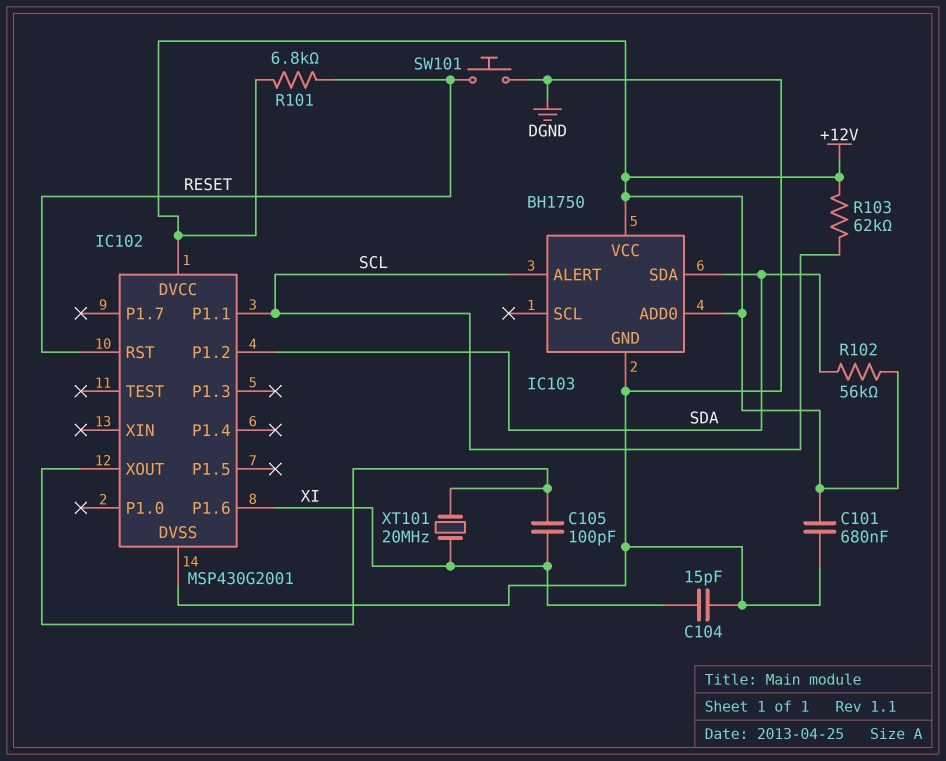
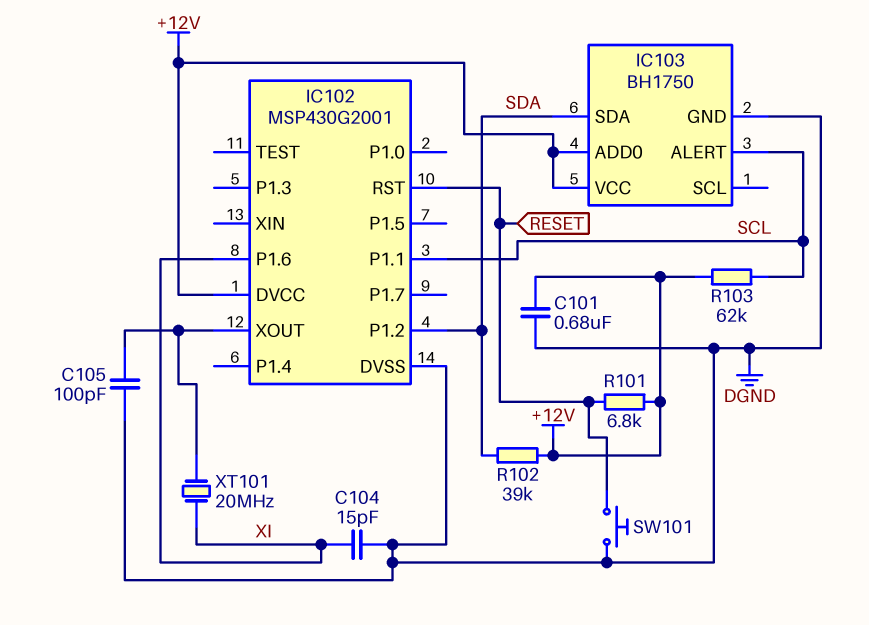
C105: 100pF (IC102/XOUT, XI) -> 100pF (DGND, IC102/XOUT)
R102: 56k (+12V, SDA) -> 39k (+12V, SDA)

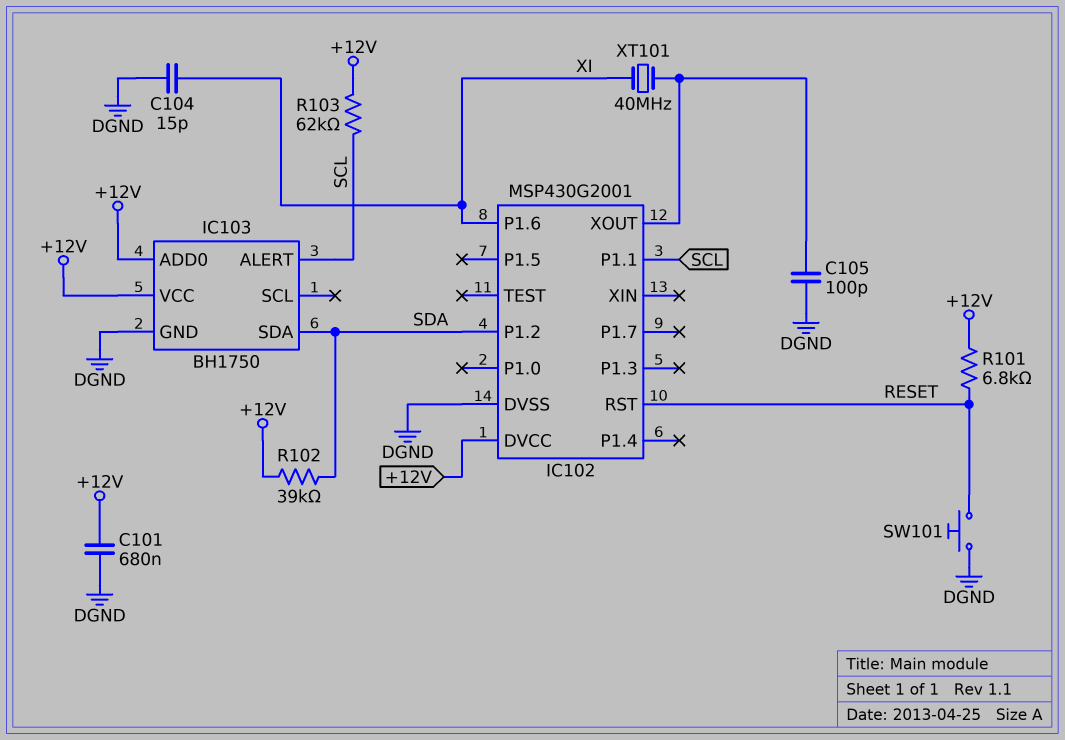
XT101: 20MHz (IC102/XOUT, XI) -> 40MHz (IC102/XOUT, XI)

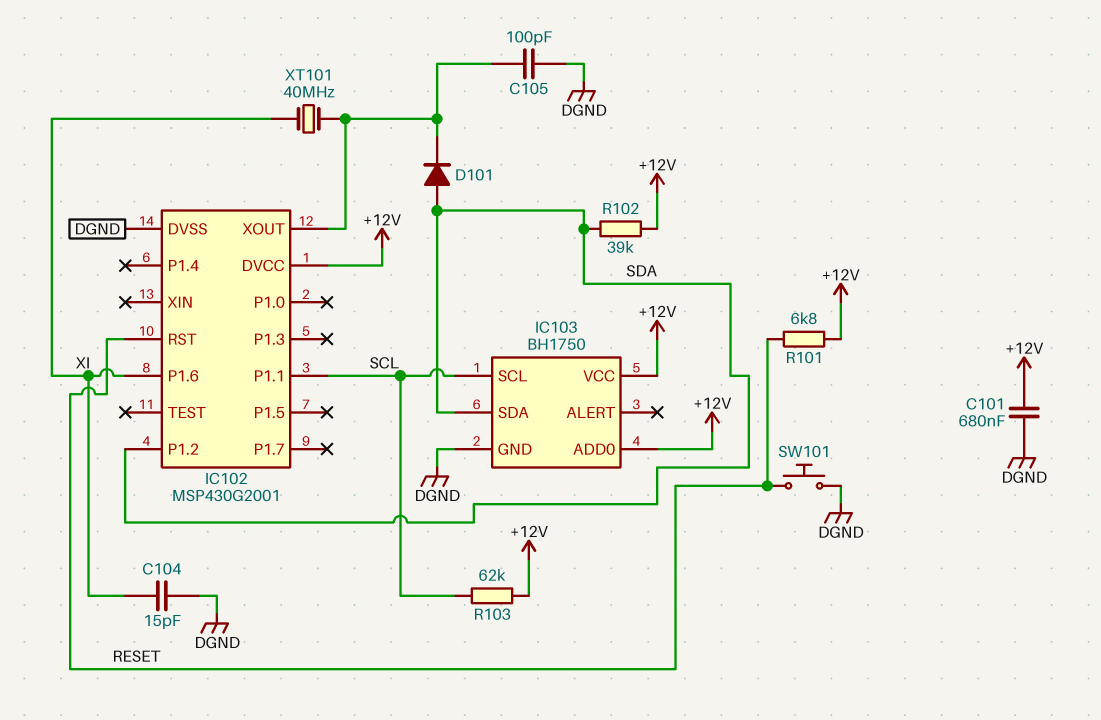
D101: none -> diode (A SDA, K IC102/XOUT)
IC103 pin ALERT: SCL -> none
IC103 pin SCL: none -> SCL

